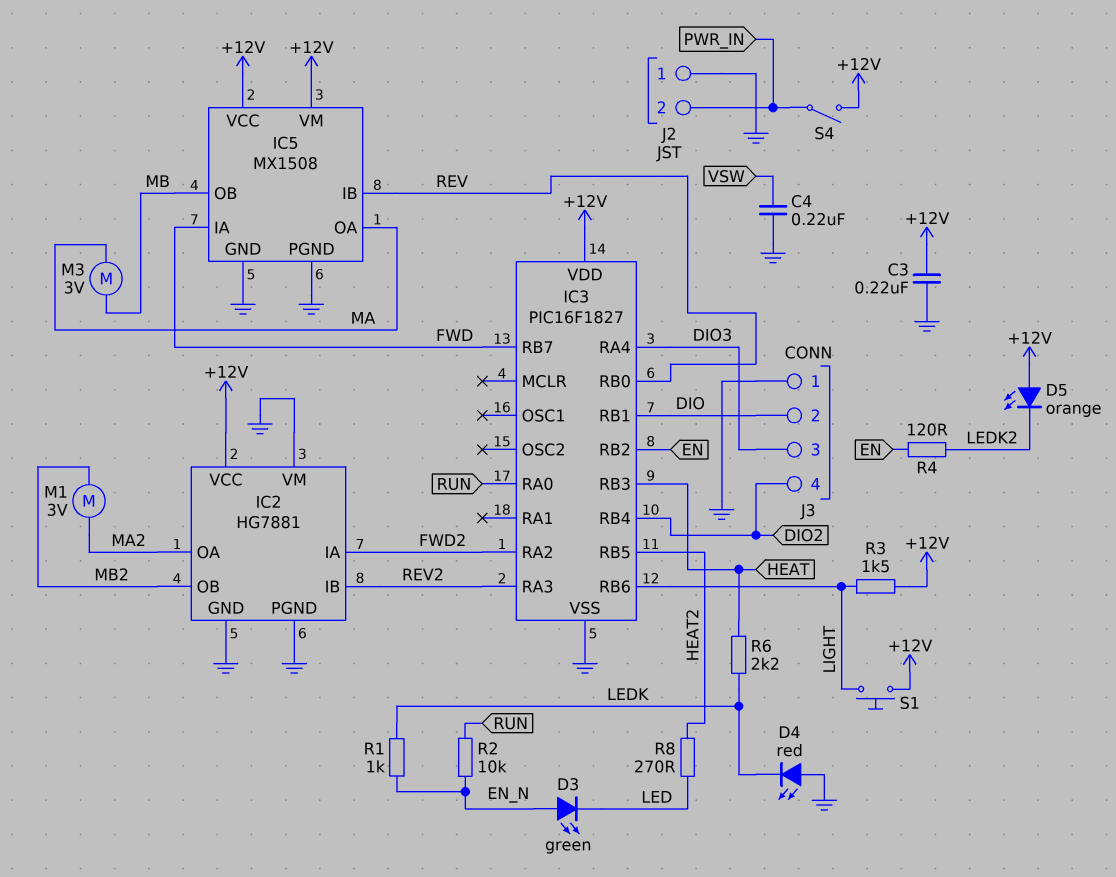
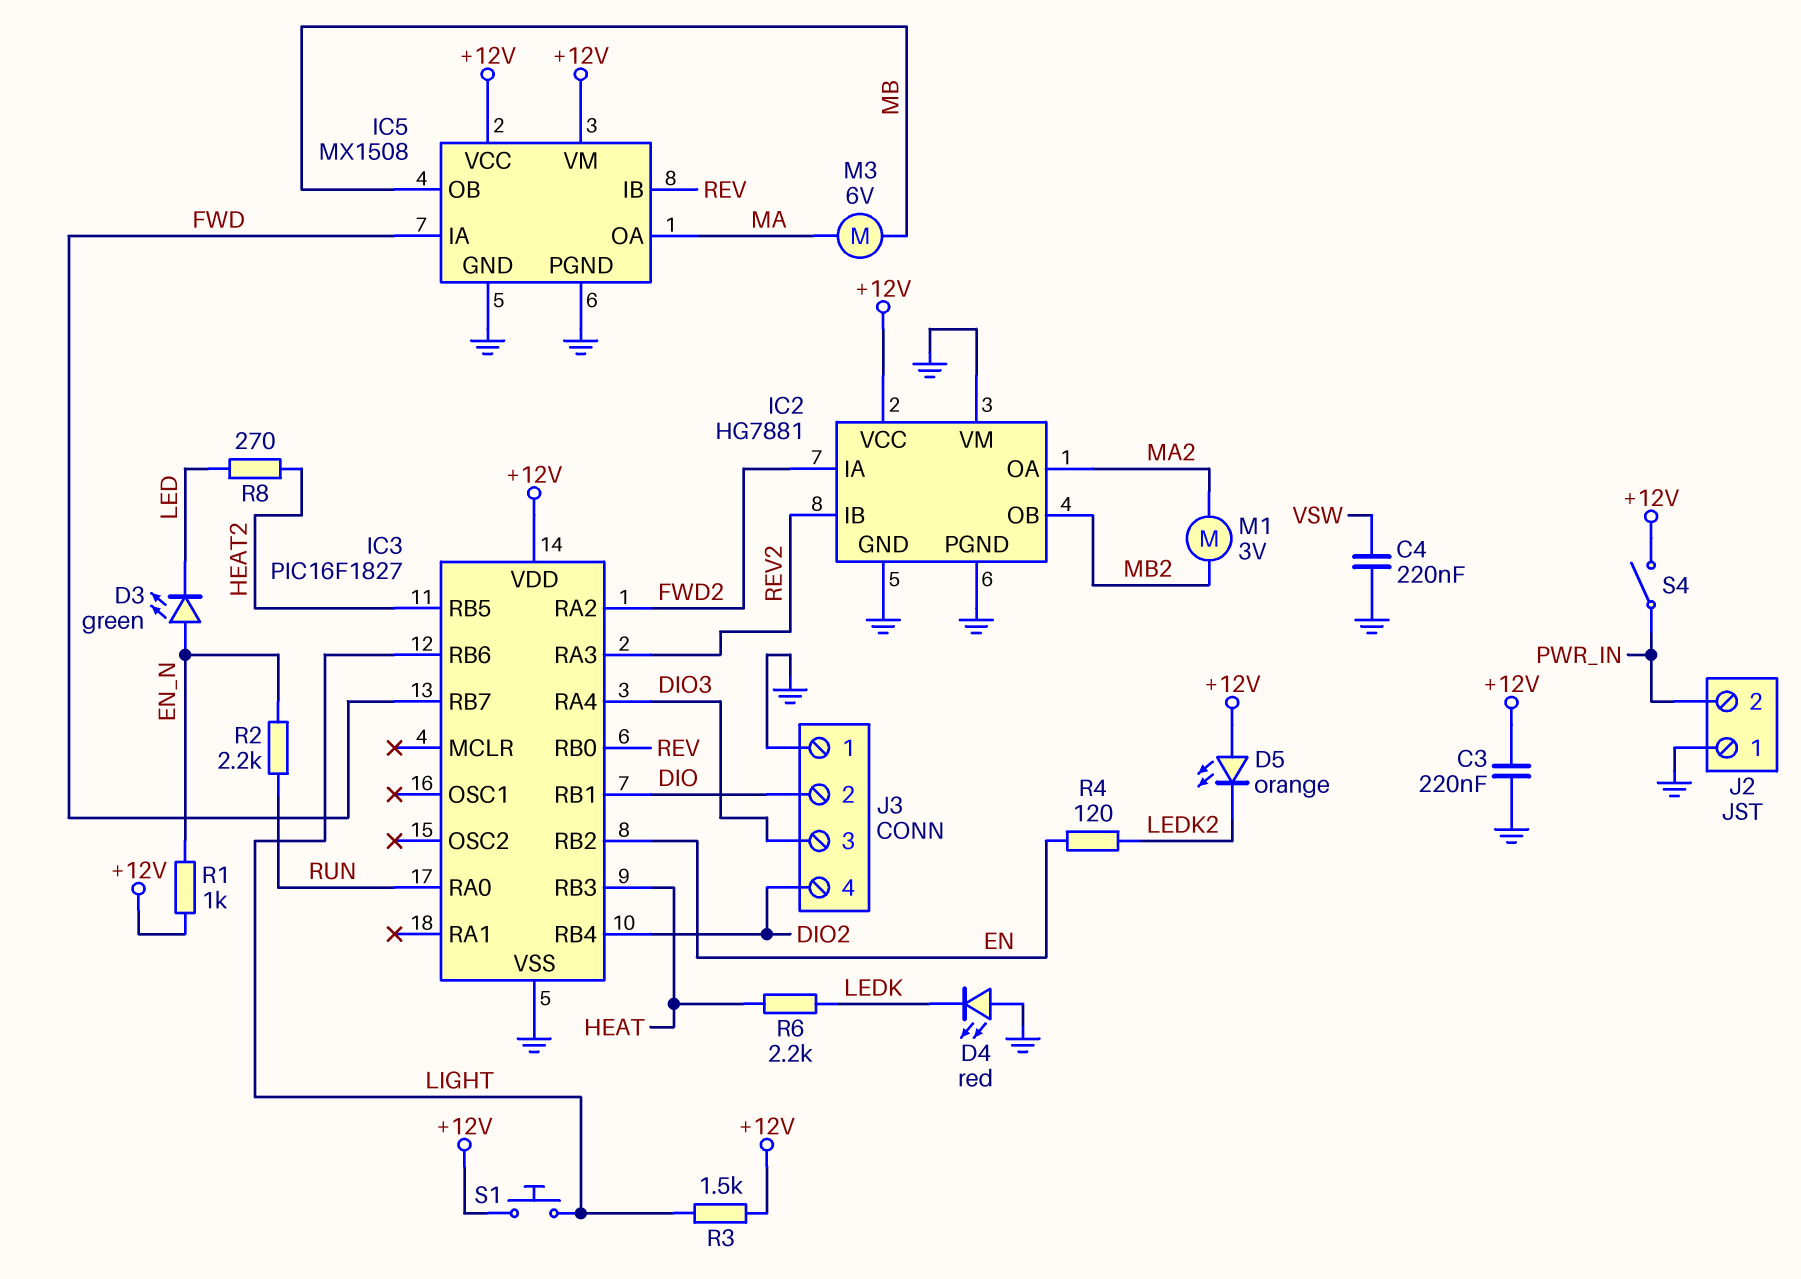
M3: motor 3V (MA, MB) -> motor 6V (MA, MB)
R1: 1k (EN_N, LEDK) -> 1k (+12V, EN_N)
R2: 10k (EN_N, RUN) -> 2.2k (EN_N, RUN)

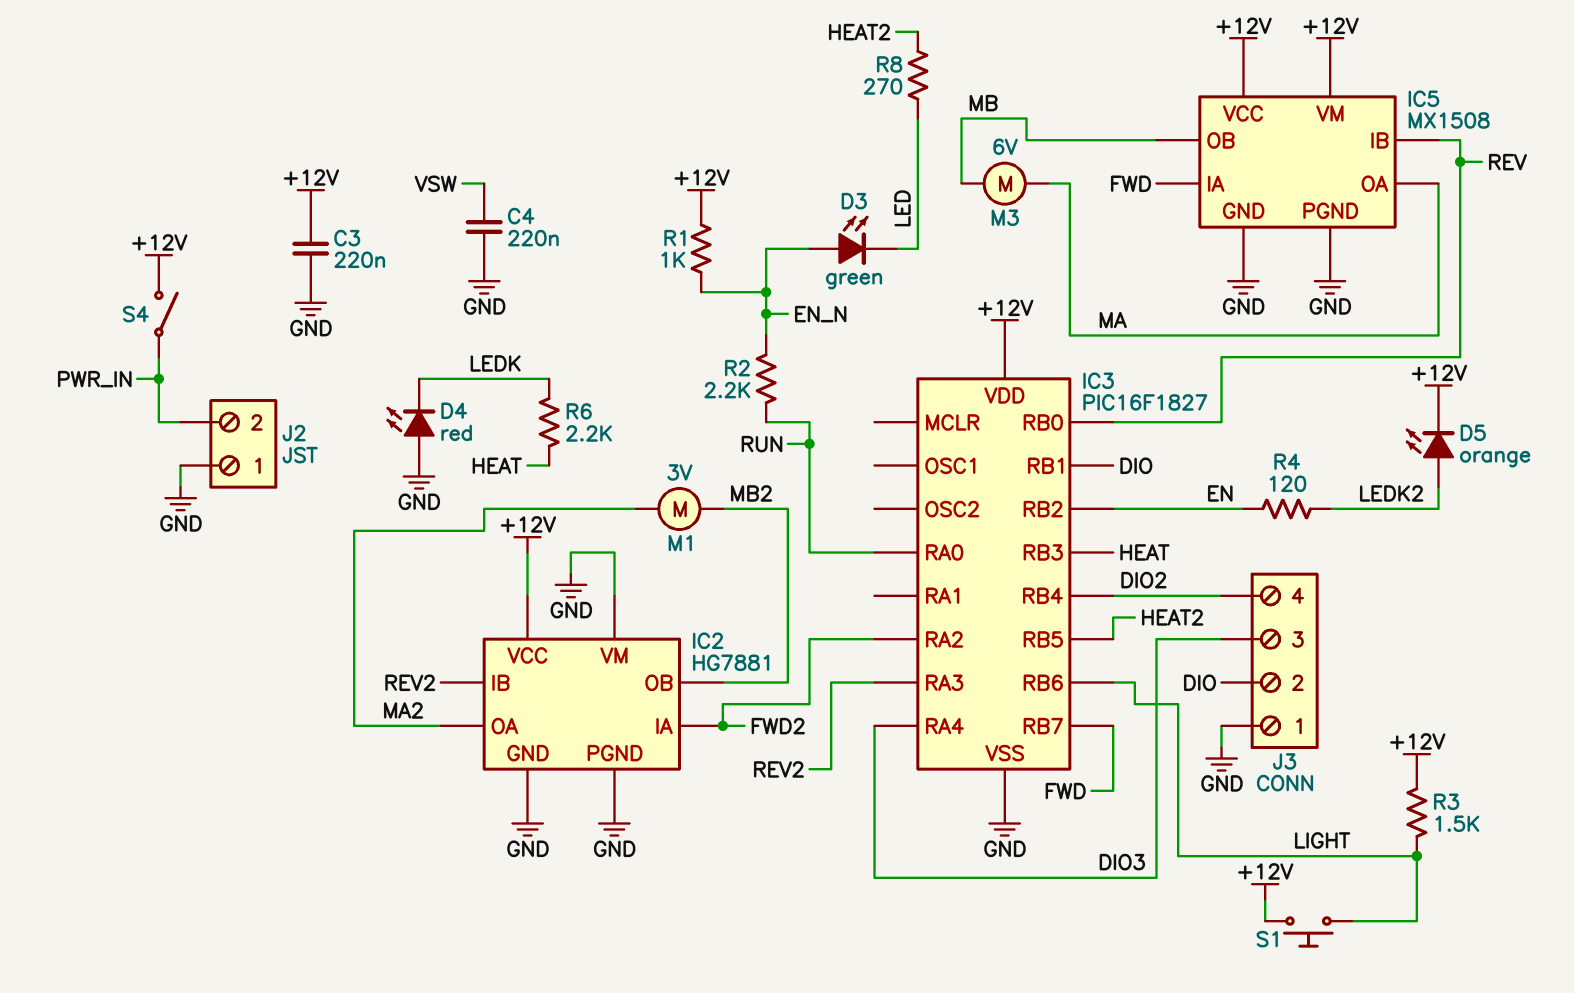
D5: LED orange (A +12V, K LEDK2) -> LED orange (A LEDK2, K +12V)

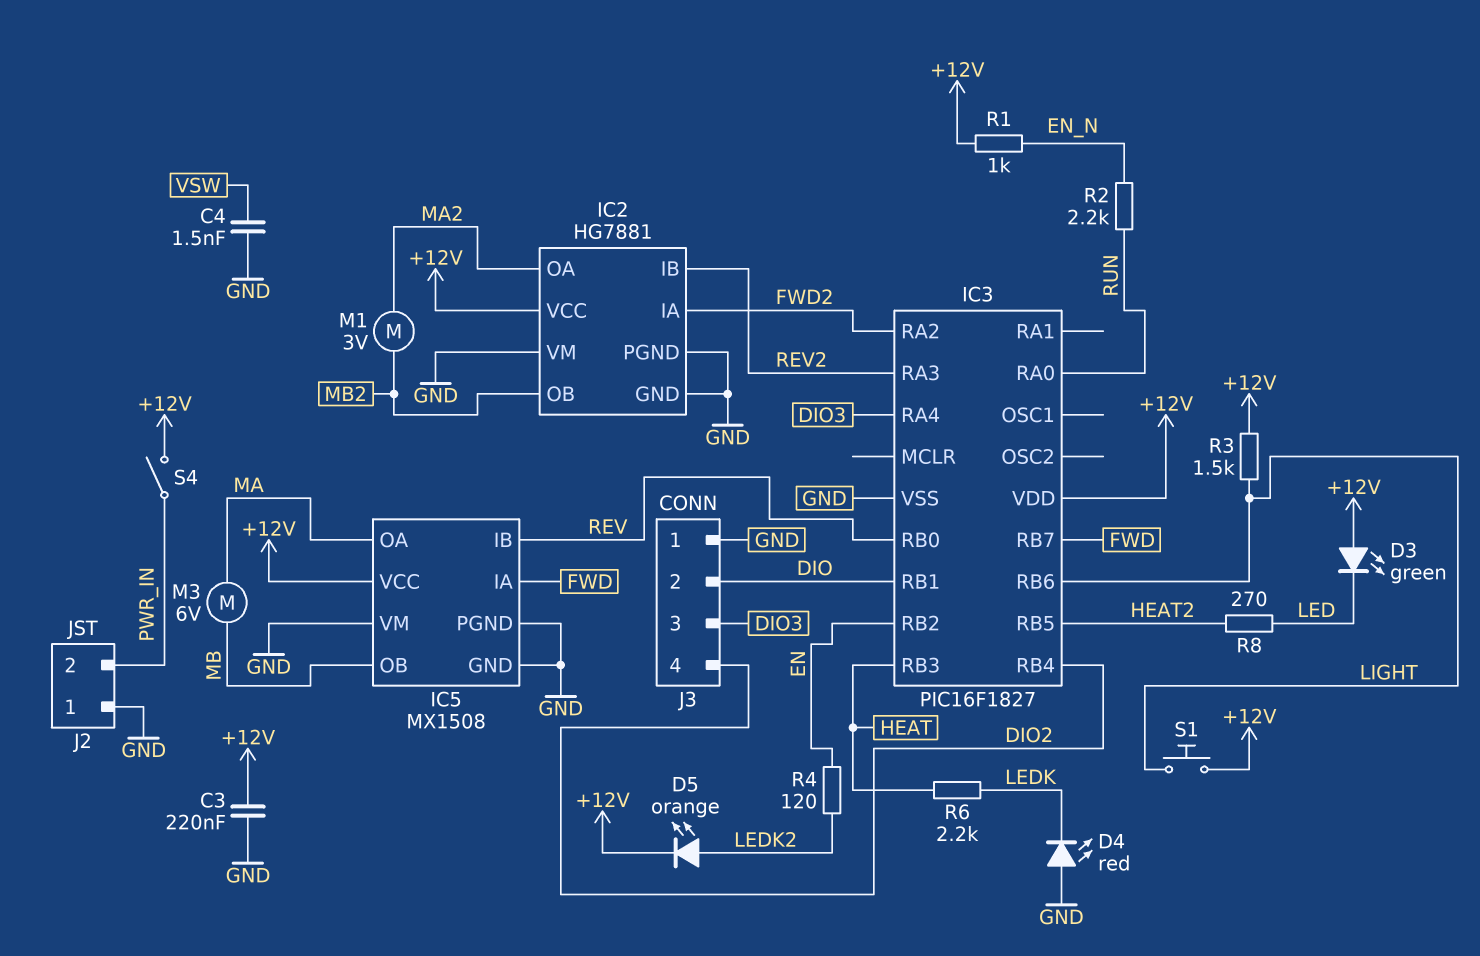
C4: 220nF (GND, VSW) -> 1.5nF (GND, VSW)
D3: LED green (A EN_N, K LED) -> LED green (A +12V, K LED)
IC5 pin VM: +12V -> GND

